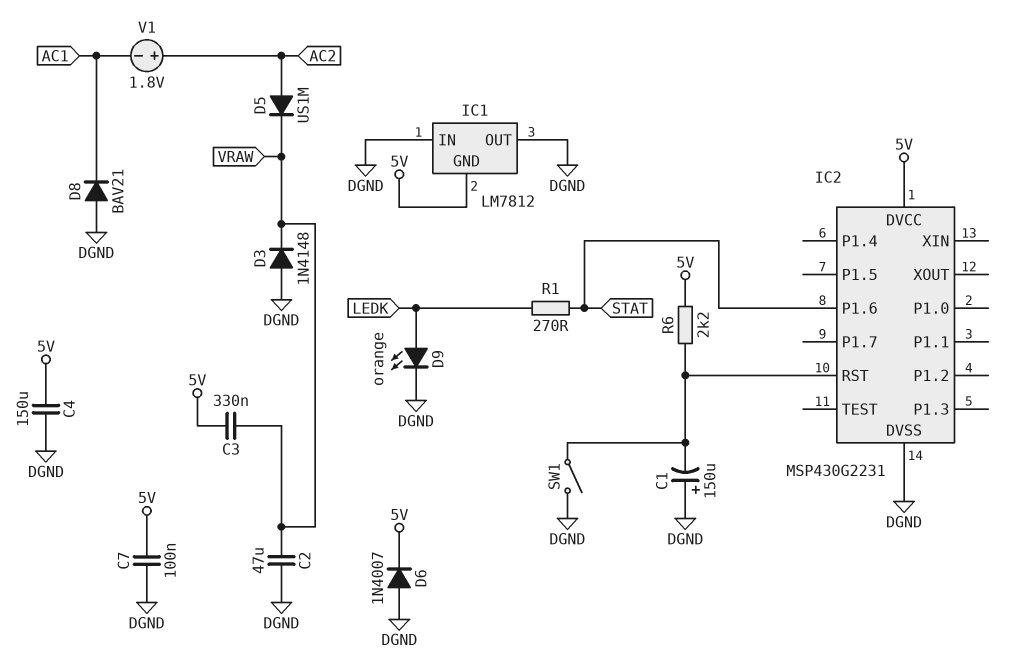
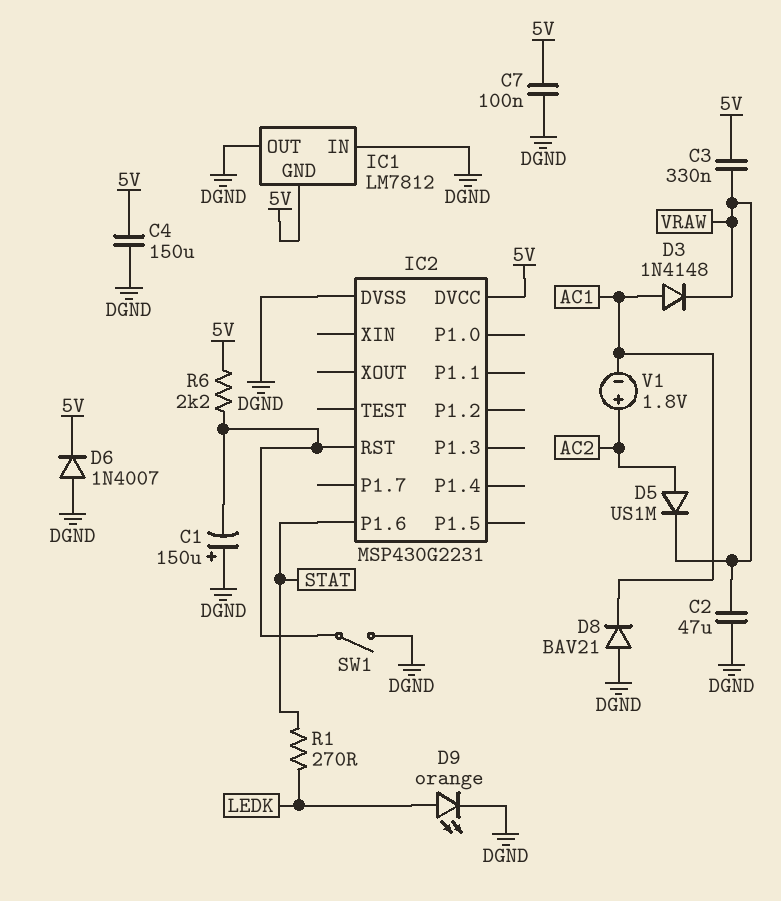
D3: diode 1N4148 (A DGND, K VRAW) -> diode 1N4148 (A AC1, K VRAW)

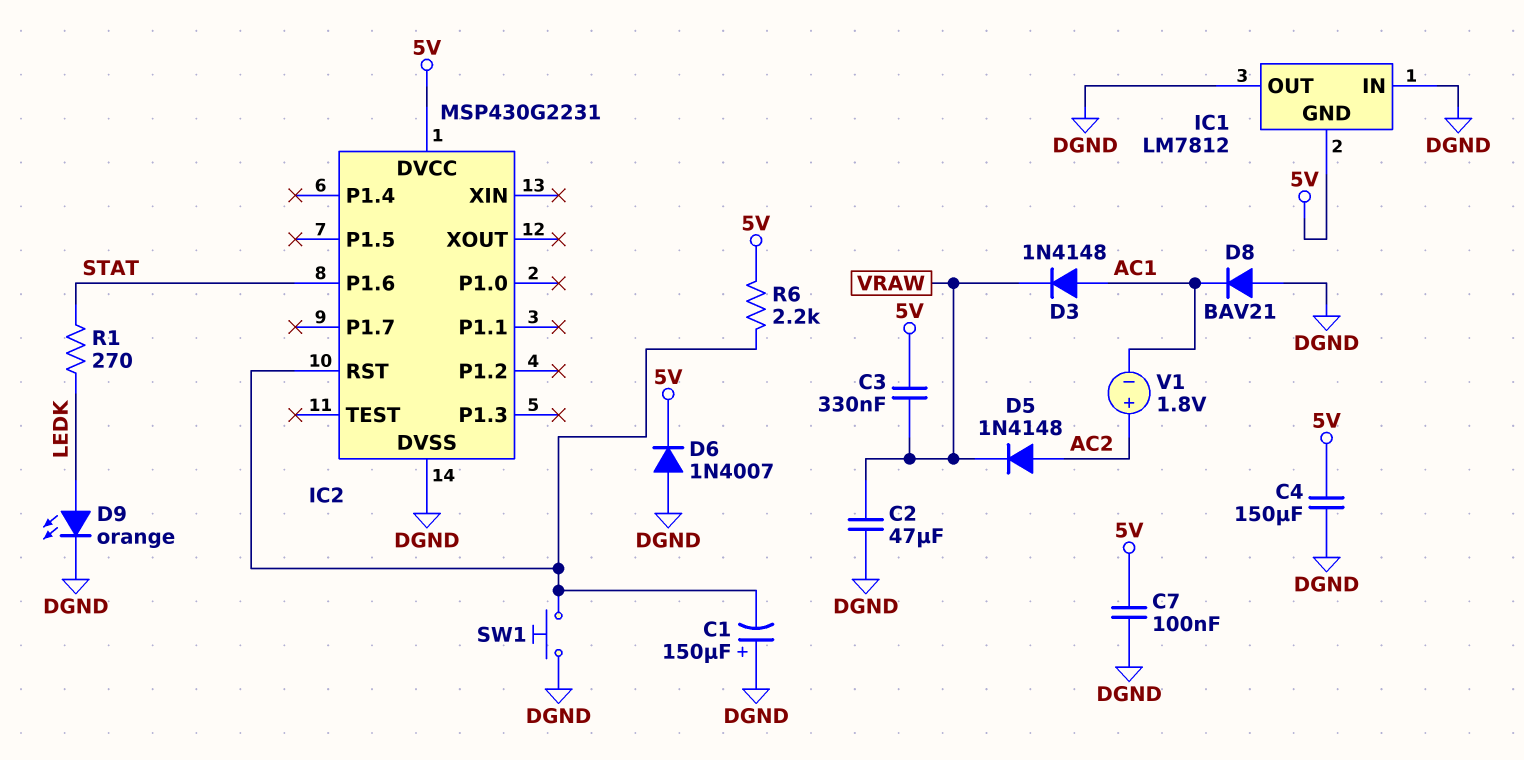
D5: diode US1M (A AC2, K VRAW) -> diode 1N4148 (A AC2, K VRAW)
SW1: switch (DGND, IC2/RST) -> button (DGND, IC2/RST)

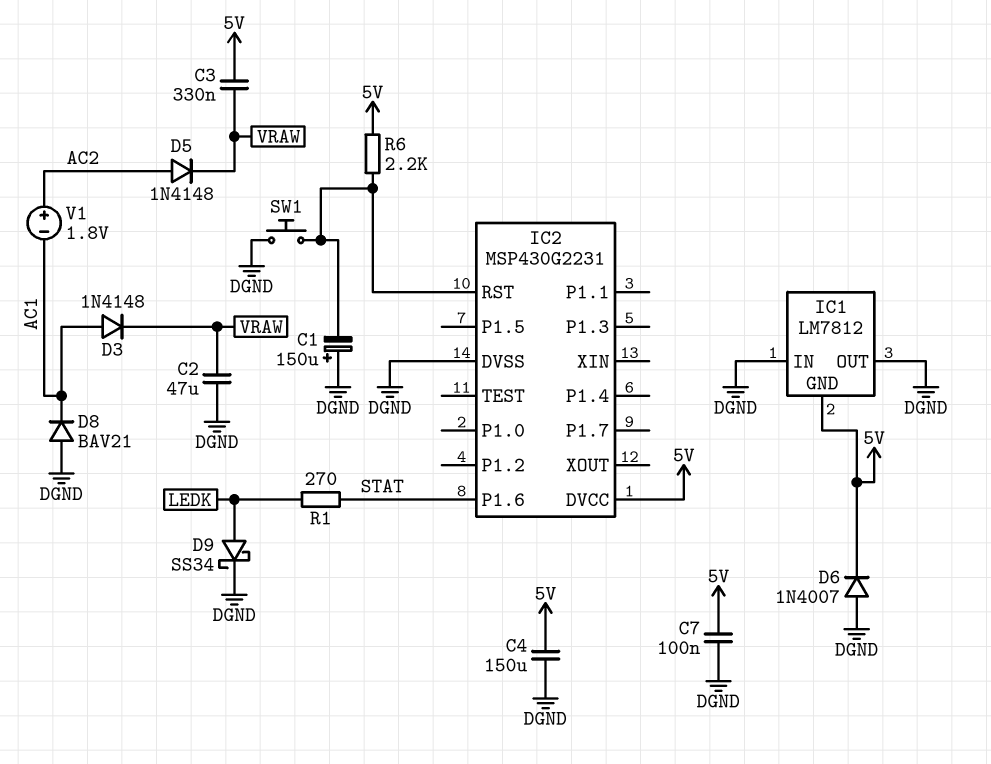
D9: LED orange (A LEDK, K DGND) -> schottky SS34 (A LEDK, K DGND)

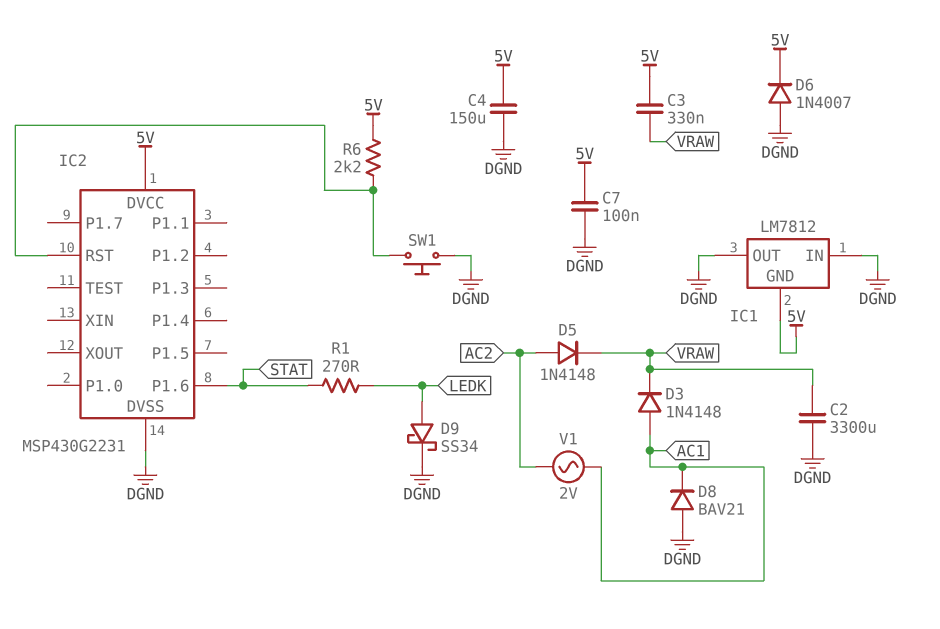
C1: 150uF (plus DGND, minus IC2/RST) -> none
C2: 47uF (DGND, VRAW) -> 3300uF (DGND, VRAW)
V1: 1.8V (plus AC2, minus AC1) -> AC 2V (AC1, AC2)

